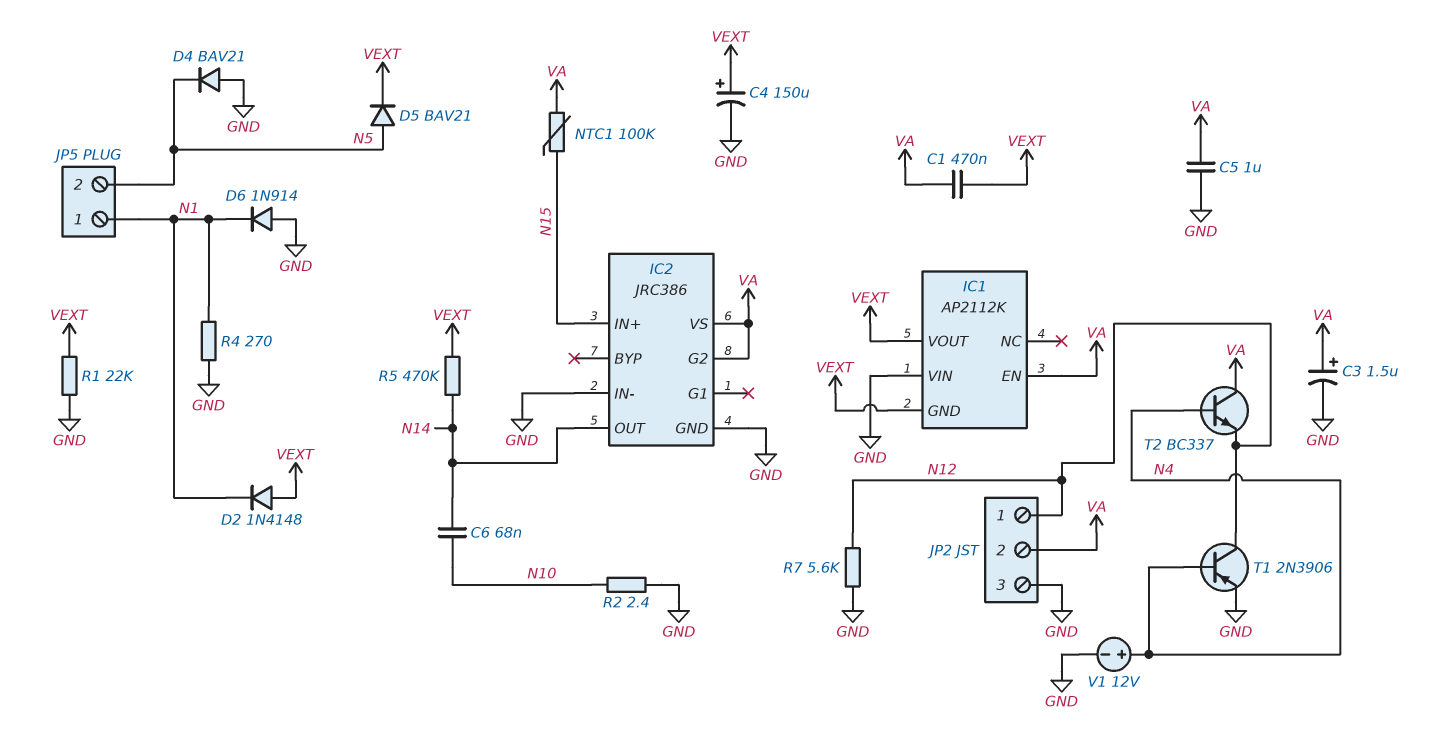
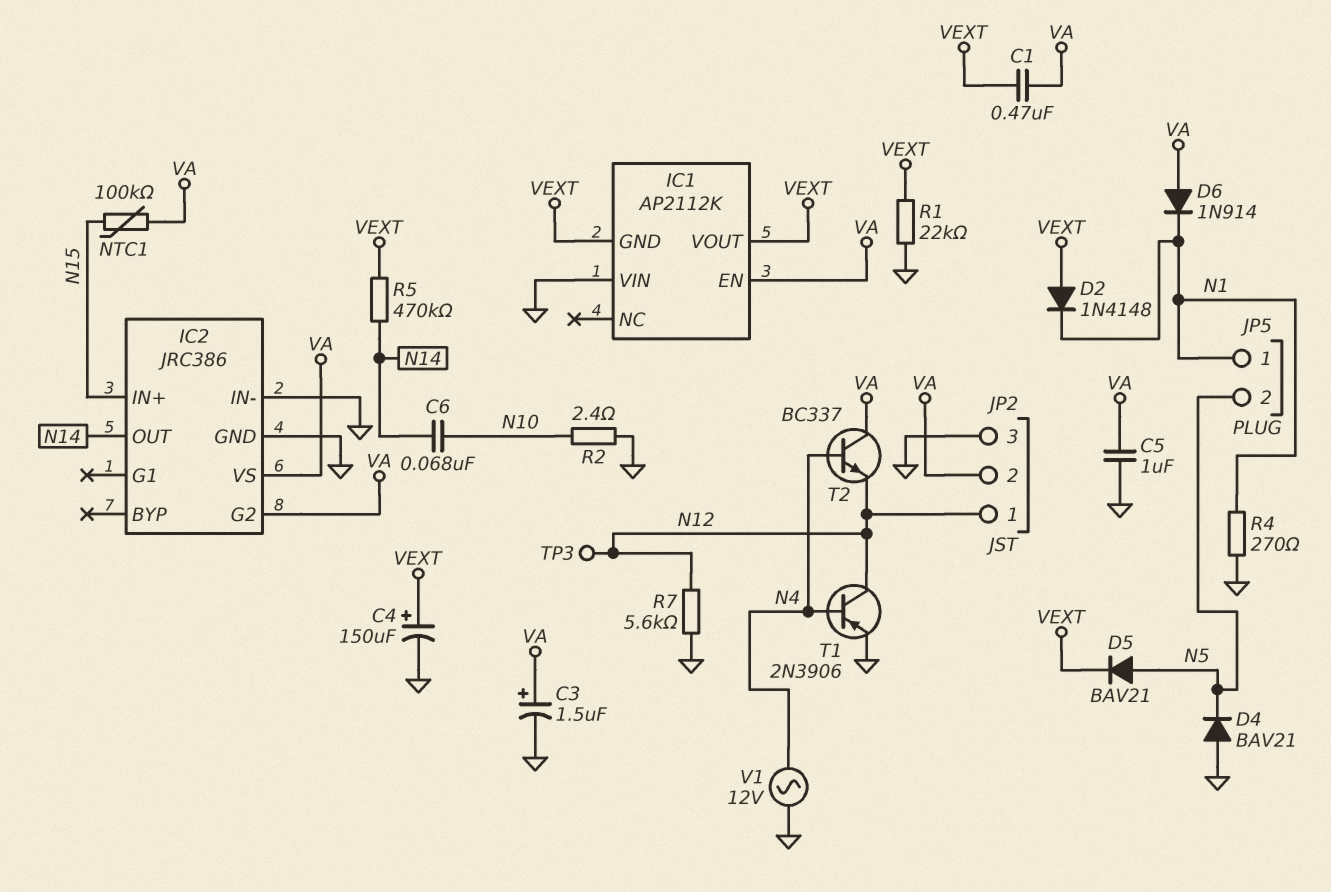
D6: diode 1N914 (A GND, K N1) -> diode 1N914 (A VA, K N1)
TP3: none -> test point (N12)
V1: 12V (plus N4, minus GND) -> AC 12V (GND, N4)

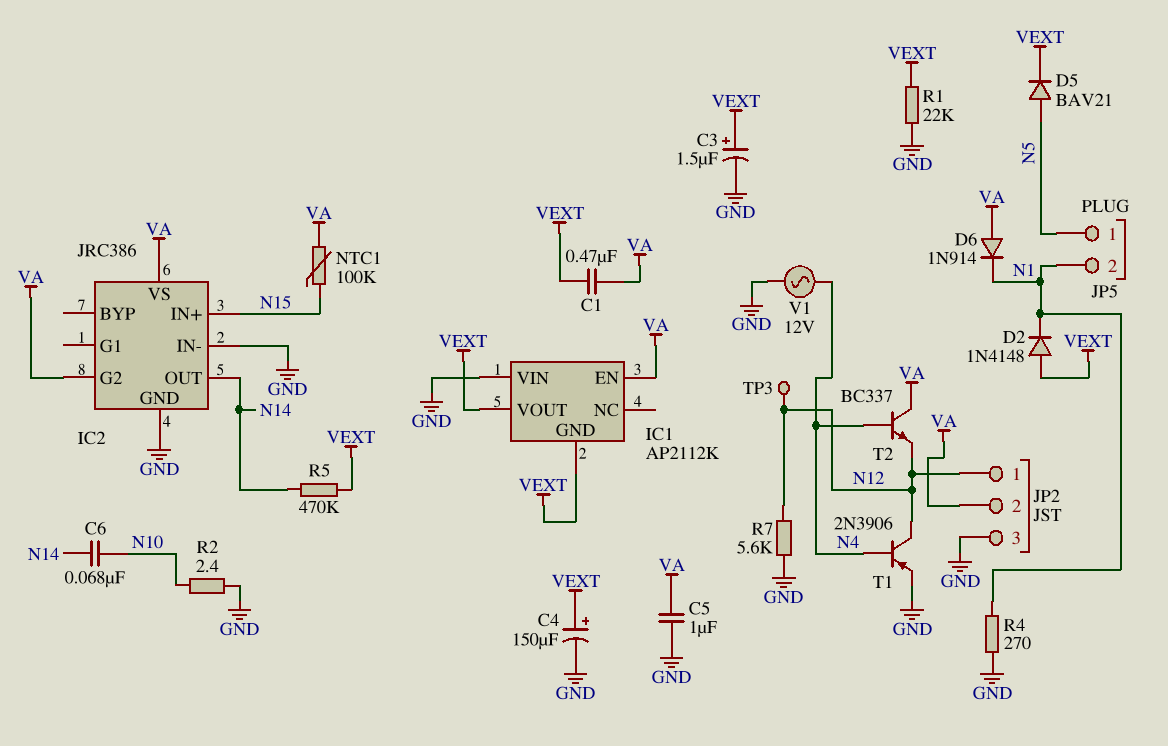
C3: 1.5uF (plus VA, minus GND) -> 1.5uF (plus VEXT, minus GND)
D4: diode BAV21 (A GND, K N5) -> none
JP5 pin 1: N1 -> N5
JP5 pin 2: N5 -> N1

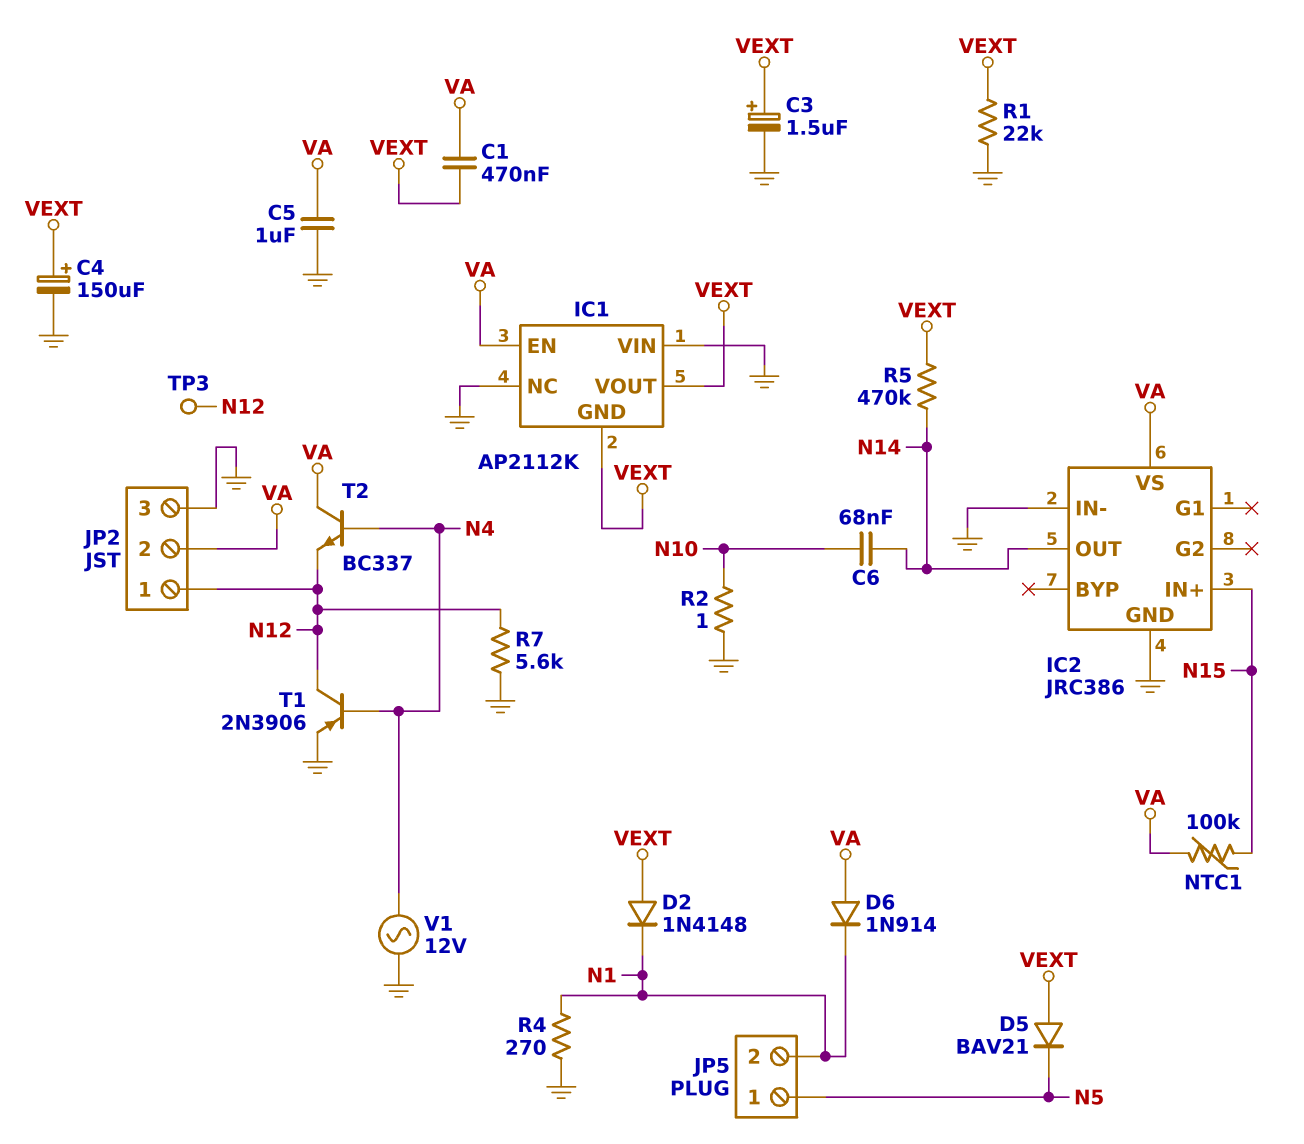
D5: diode BAV21 (A N5, K VEXT) -> diode BAV21 (A VEXT, K N5)
IC1 pin NC: none -> GND
IC2 pin G2: VA -> none
R2: 2.4 (GND, N10) -> 1 (GND, N10)

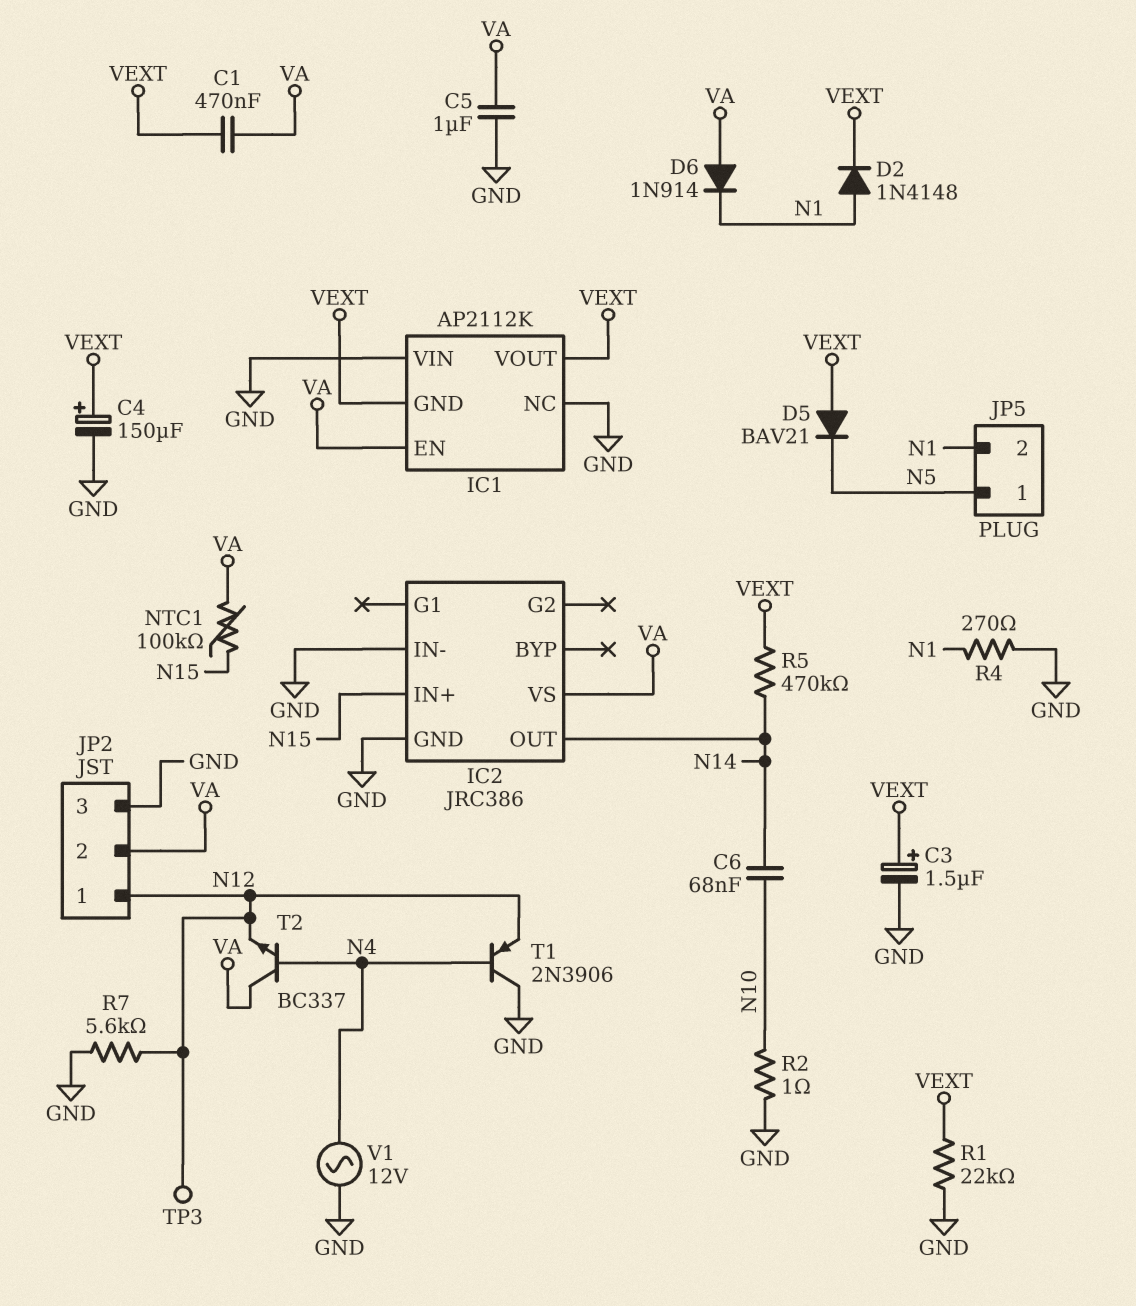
D2: diode 1N4148 (A VEXT, K N1) -> diode 1N4148 (A N1, K VEXT)
T1: PNP 2N3906 (B N4, C N12, E GND) -> PNP 2N3906 (B N4, C GND, E N12)

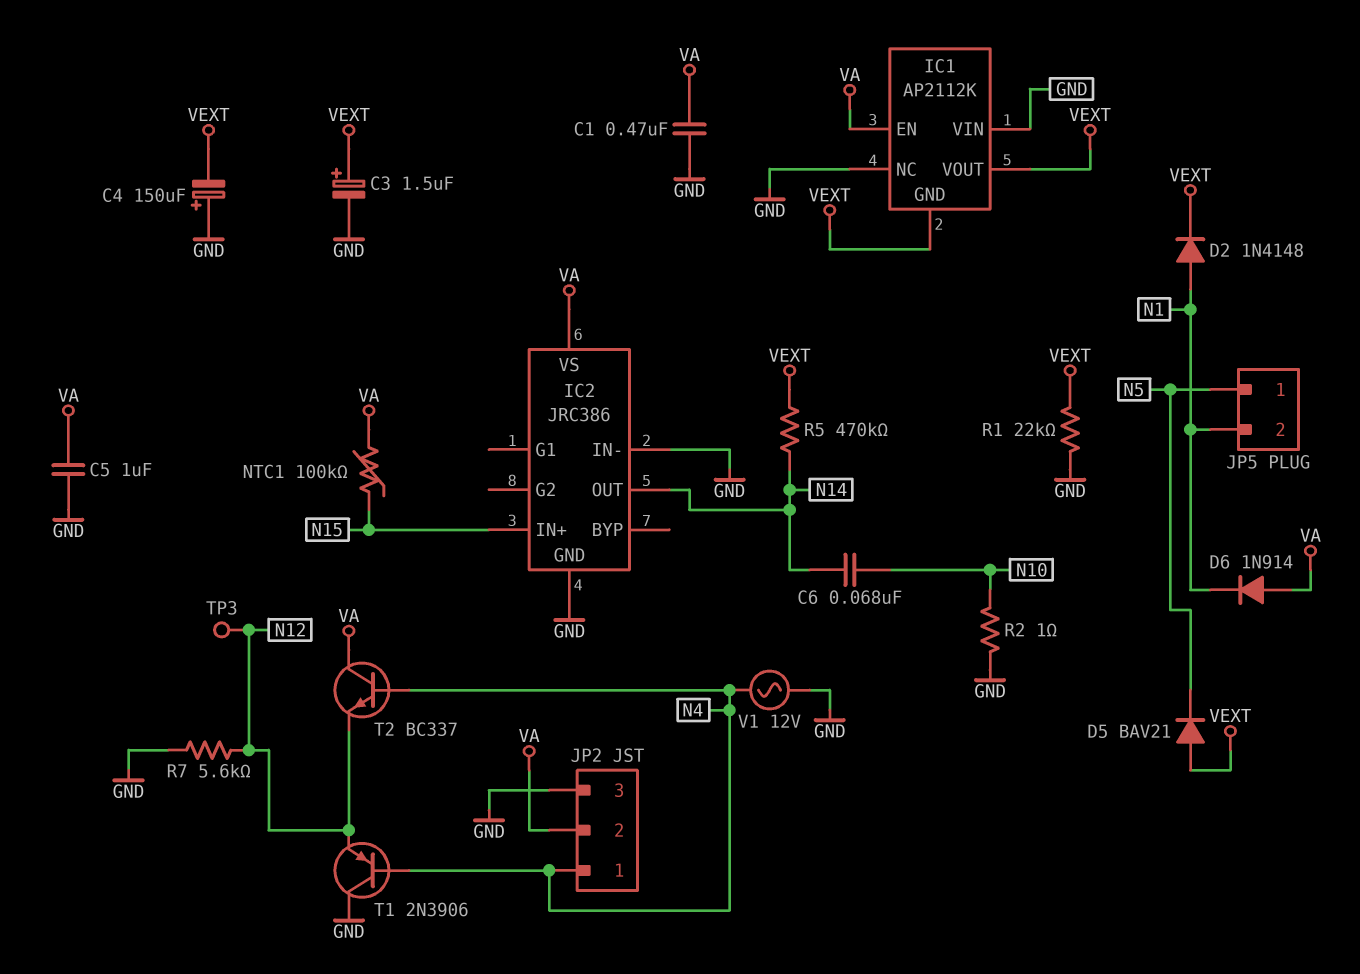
C1: 470nF (VA, VEXT) -> 470nF (GND, VA)
C4: 150uF (plus VEXT, minus GND) -> 150uF (plus GND, minus VEXT)
JP2 pin 1: N12 -> N4
R4: 270 (GND, N1) -> none

